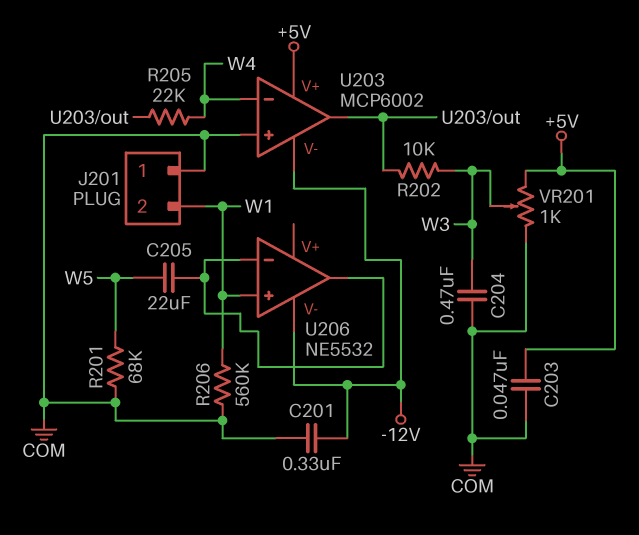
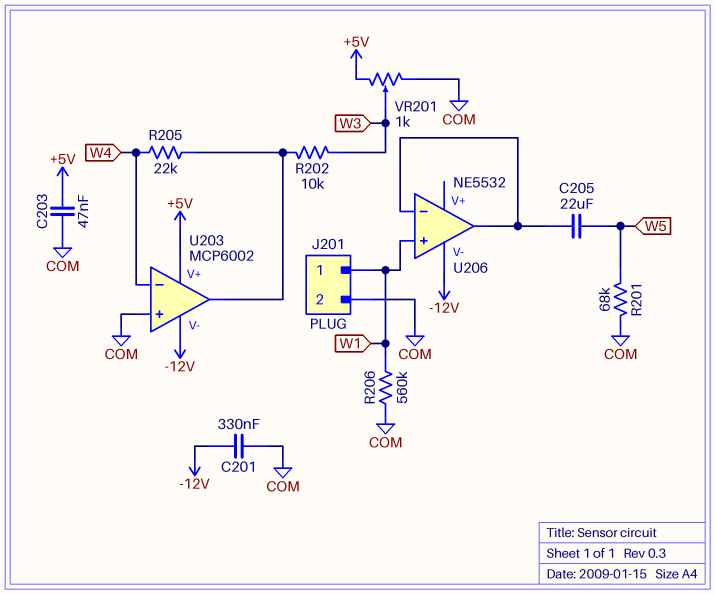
C204: 470nF (COM, W3) -> none
J201 pin 1: COM -> W1
J201 pin 2: W1 -> COM

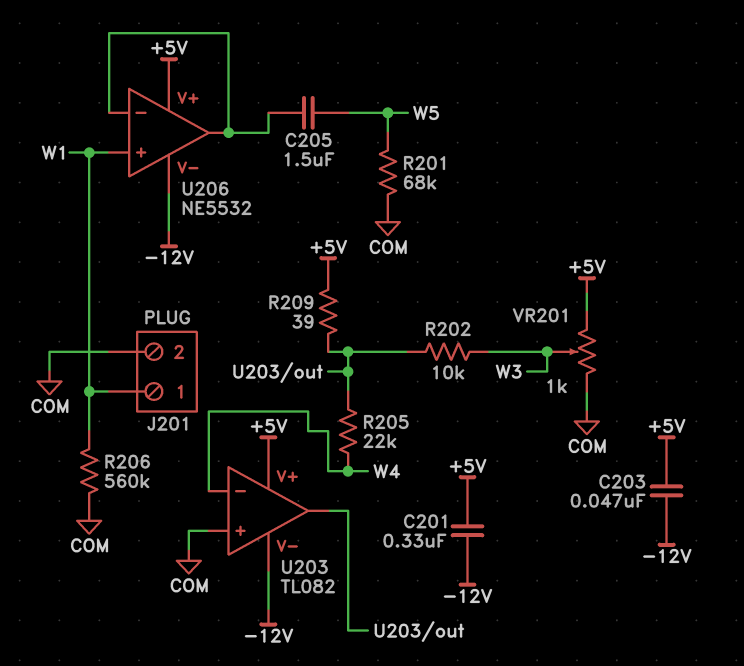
C201: 330nF (-12V, COM) -> 330nF (+5V, -12V)
C203: 47nF (+5V, COM) -> 47nF (+5V, -12V)
C205: 22uF (U206/in-, W5) -> 1.5uF (U206/in-, W5)
R209: none -> 39 (+5V, U203/out)
U203: MCP6002 -> TL082
U206 pin V+: none -> +5V

